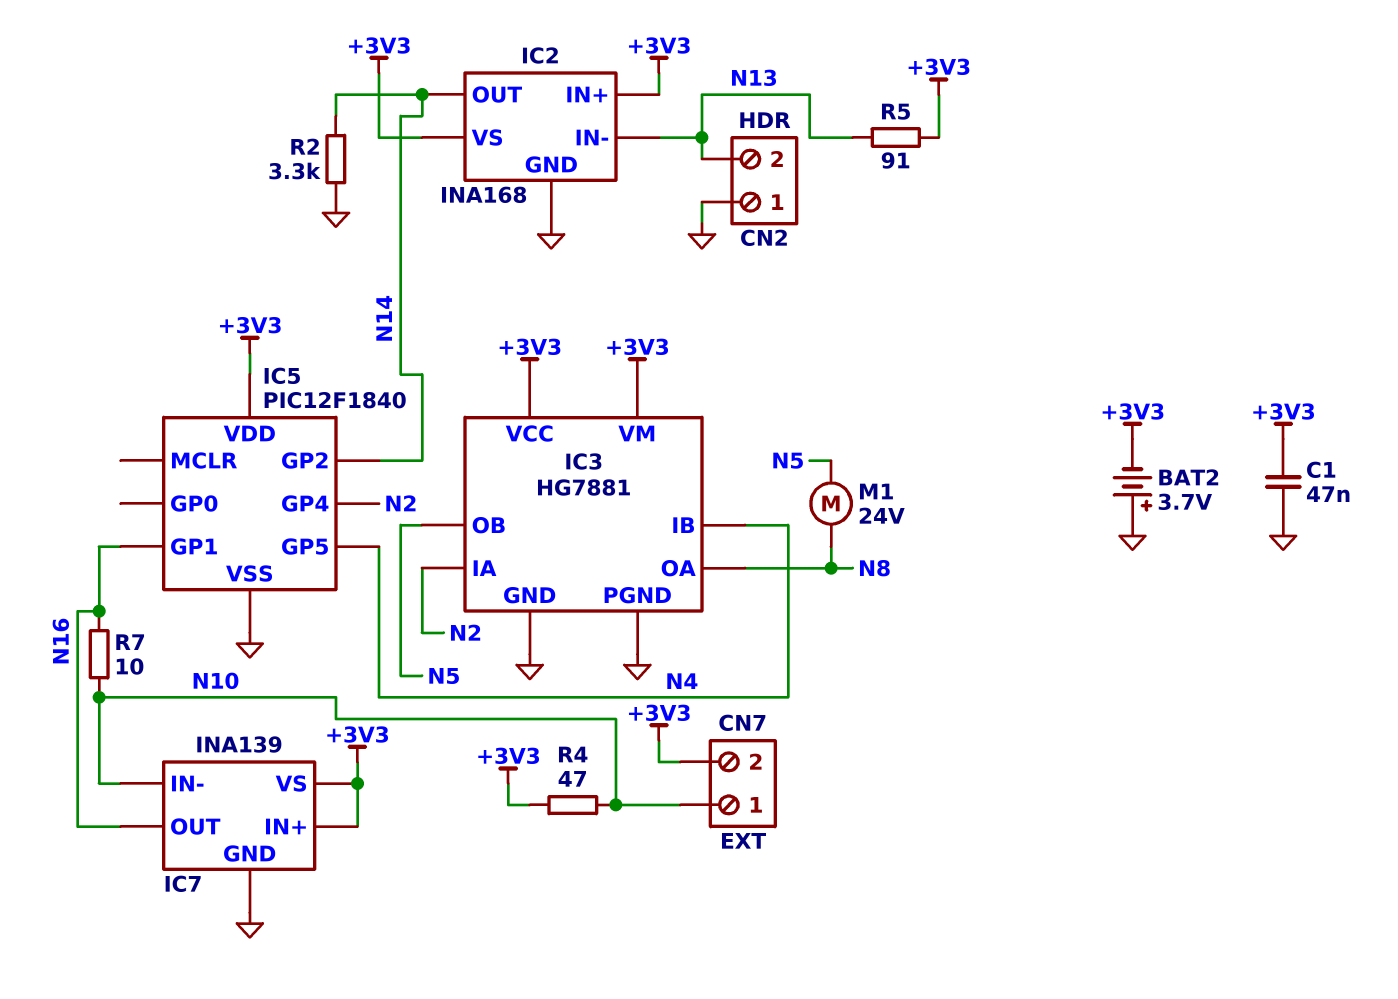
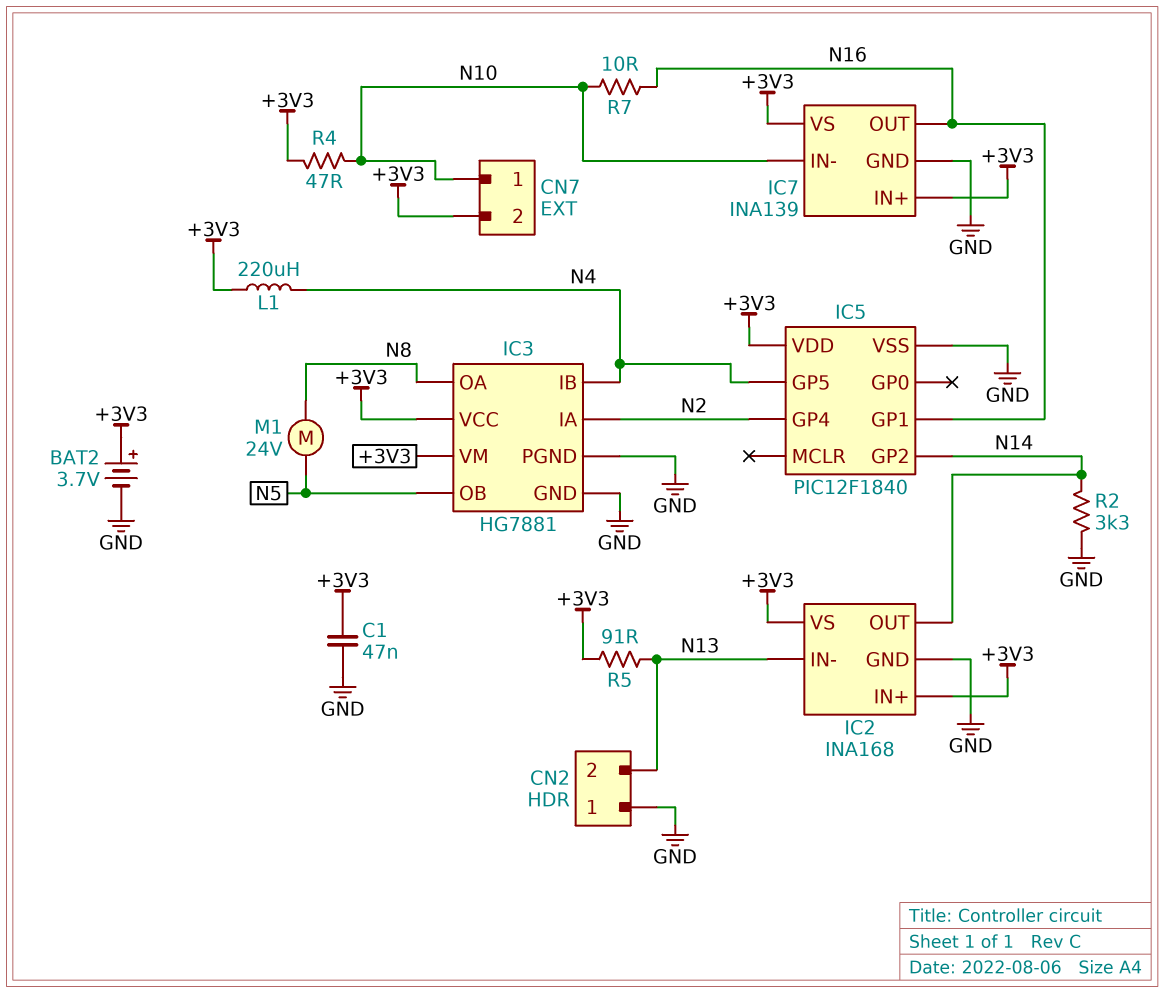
BAT2: 3.7V (plus GND, minus +3V3) -> 3.7V (plus +3V3, minus GND)
L1: none -> 220uH (+3V3, N4)

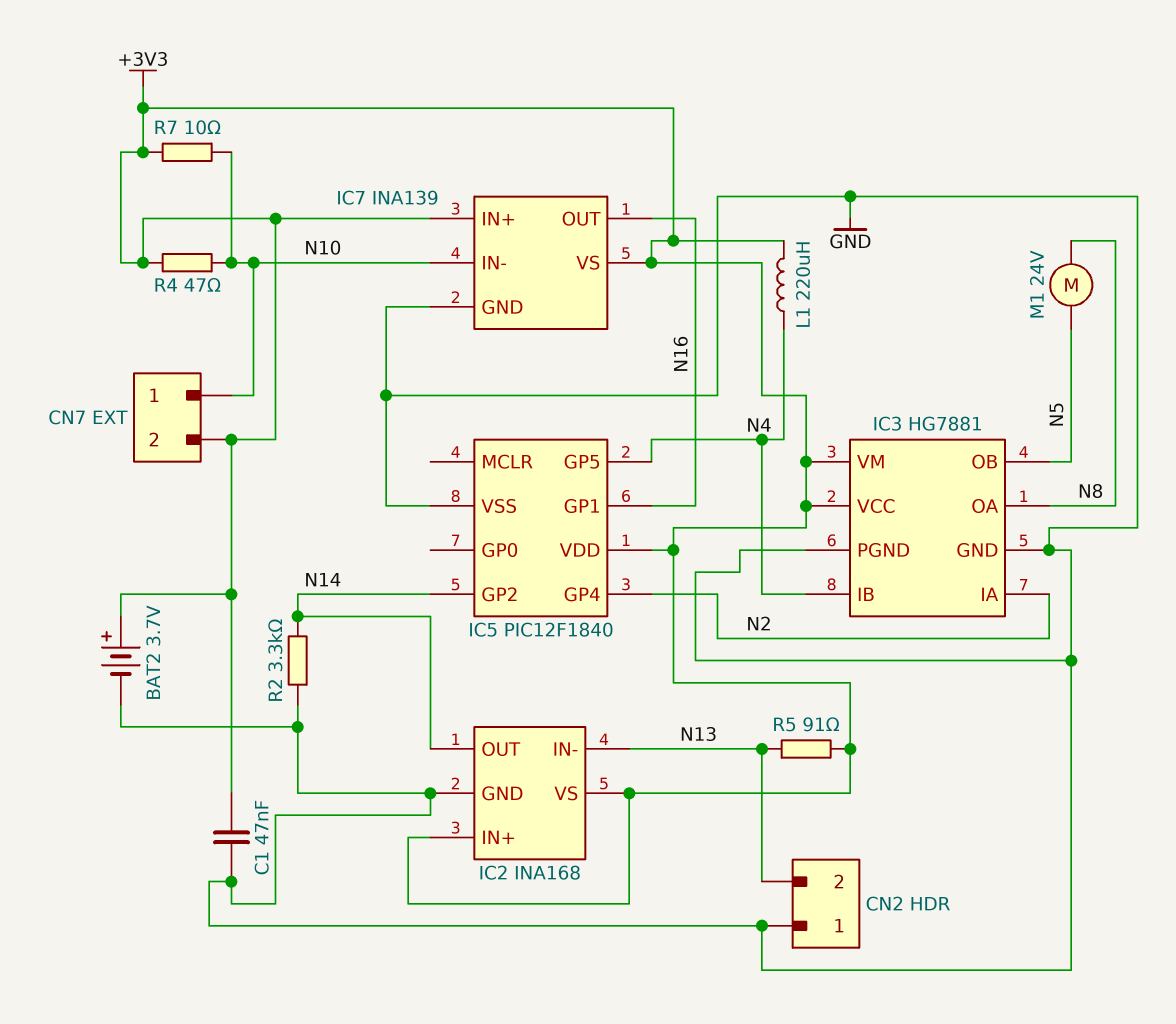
R7: 10 (N10, N16) -> 10 (+3V3, N10)

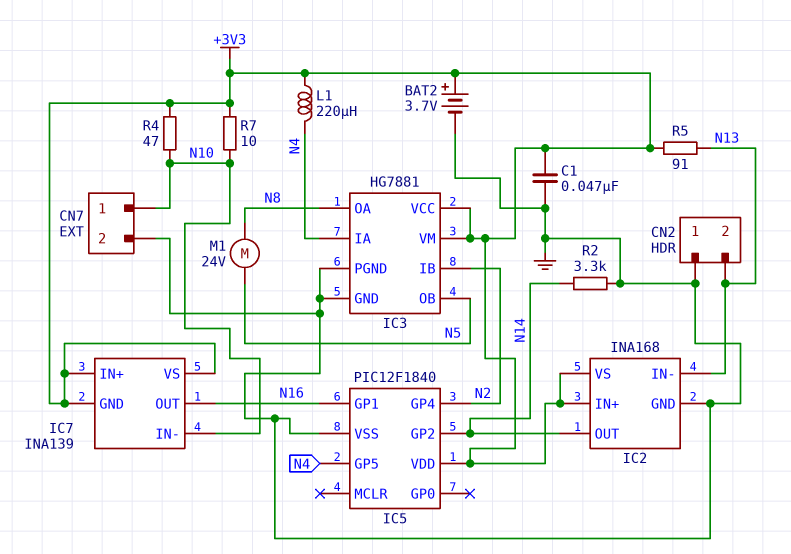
CN7 pin 2: +3V3 -> GND
IC3 pin IA: N2 -> N4
IC3 pin IB: N4 -> N2
IC7 pin GND: GND -> +3V3

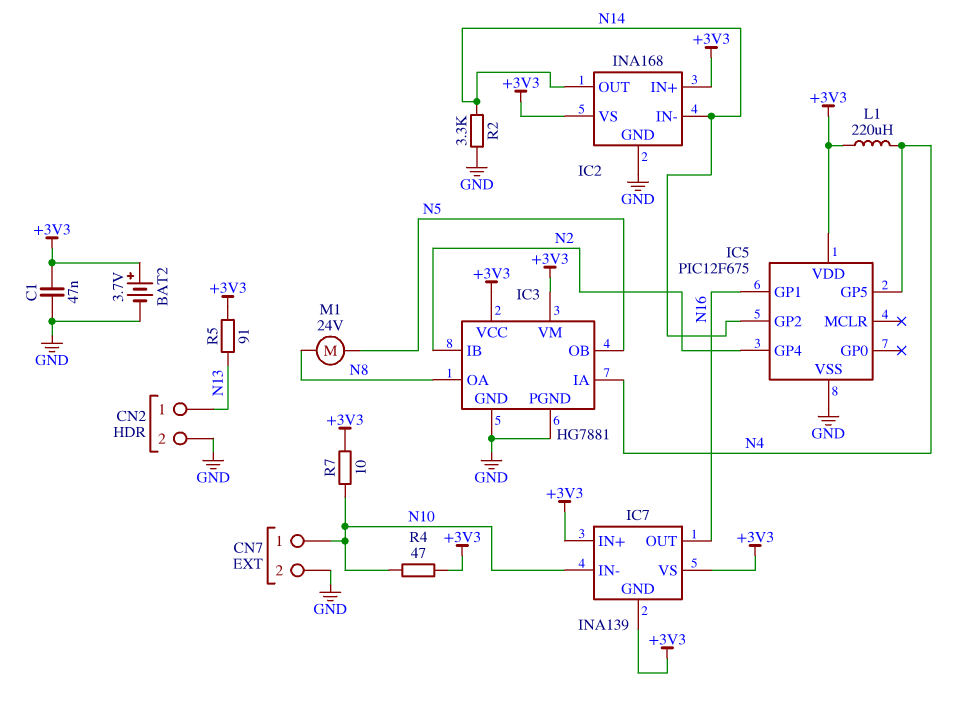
CN2 pin 1: GND -> N13
CN2 pin 2: N13 -> GND
IC2 pin IN-: N13 -> N14
IC5: PIC12F1840 -> PIC12F675

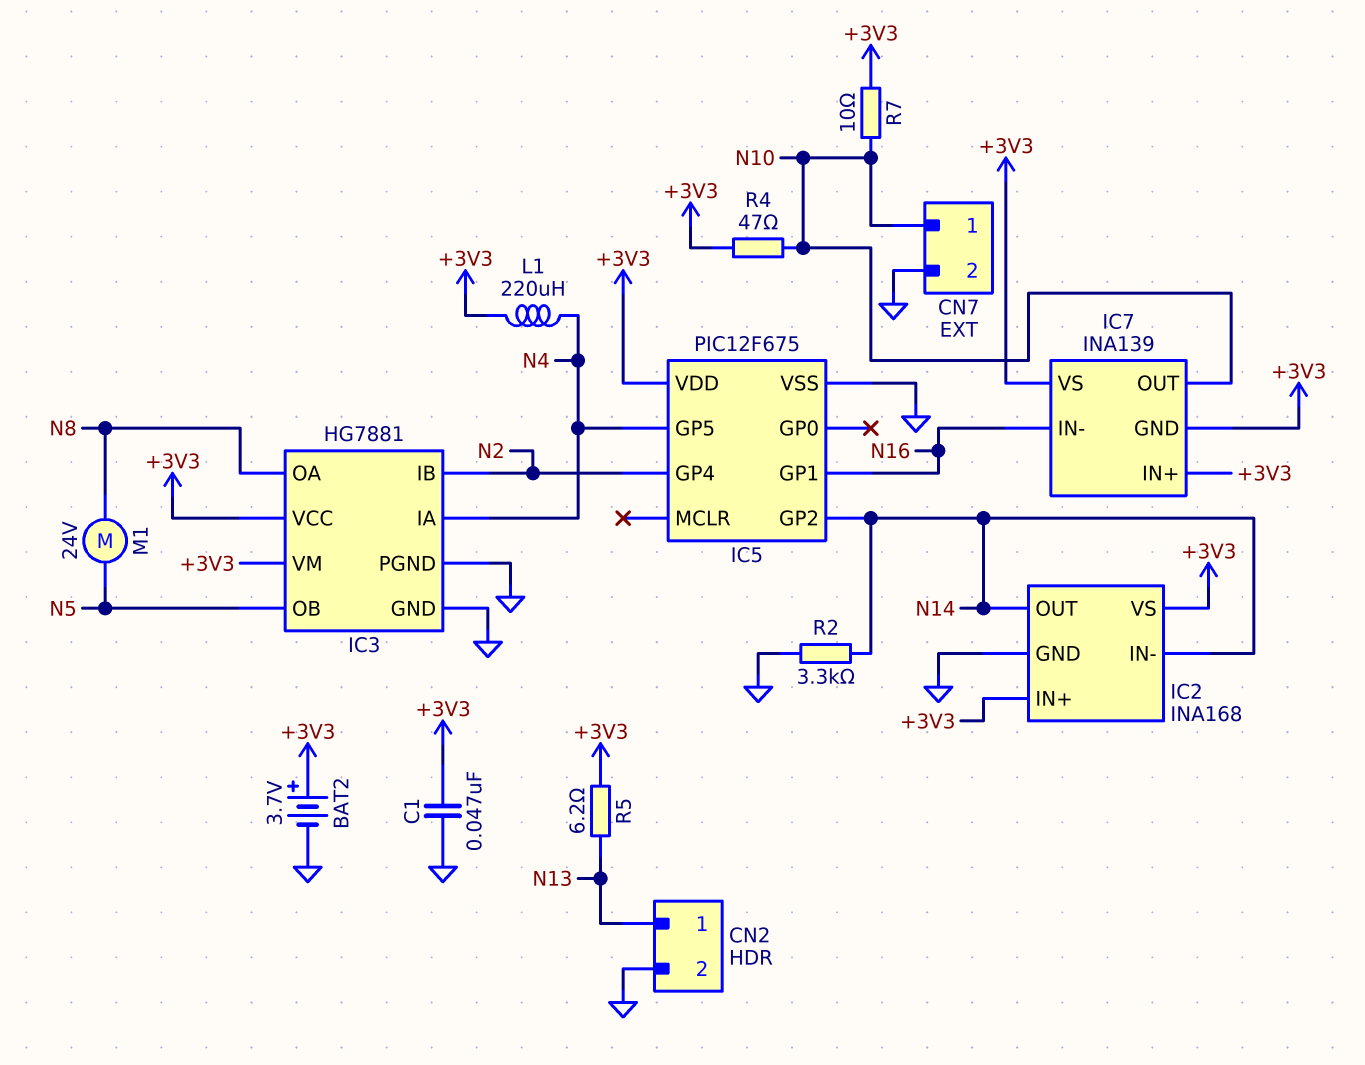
IC7 pin IN-: N10 -> N16
IC7 pin OUT: N16 -> N10
R5: 91 (+3V3, N13) -> 6.2 (+3V3, N13)

